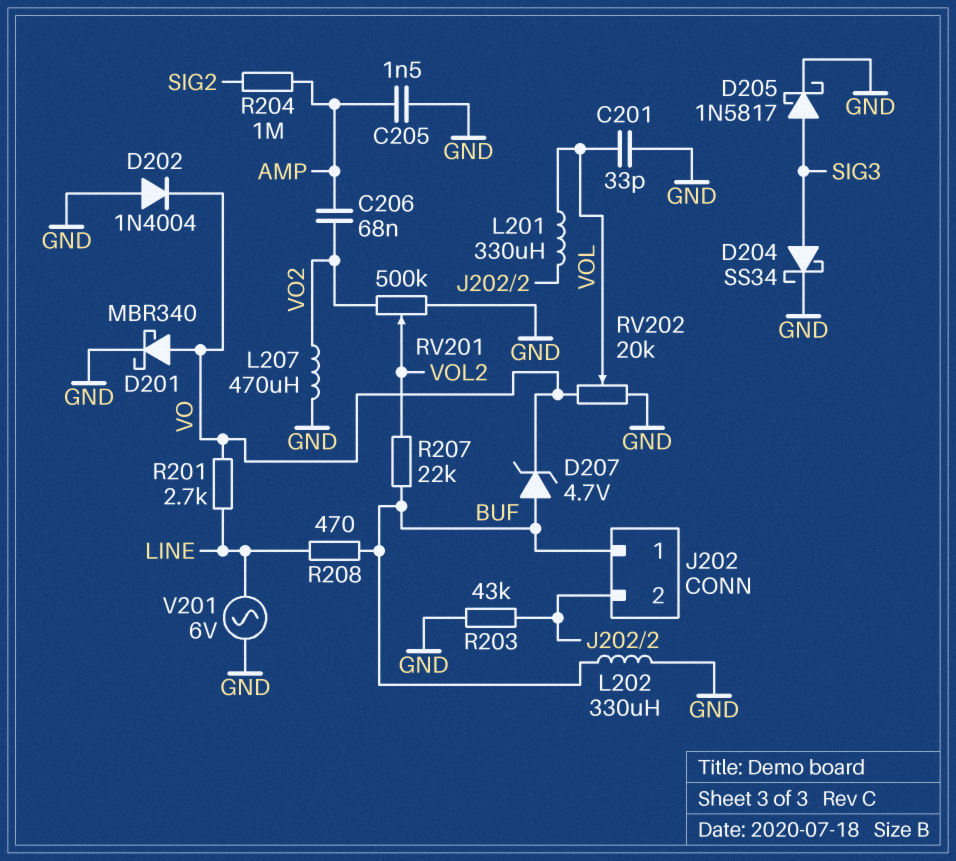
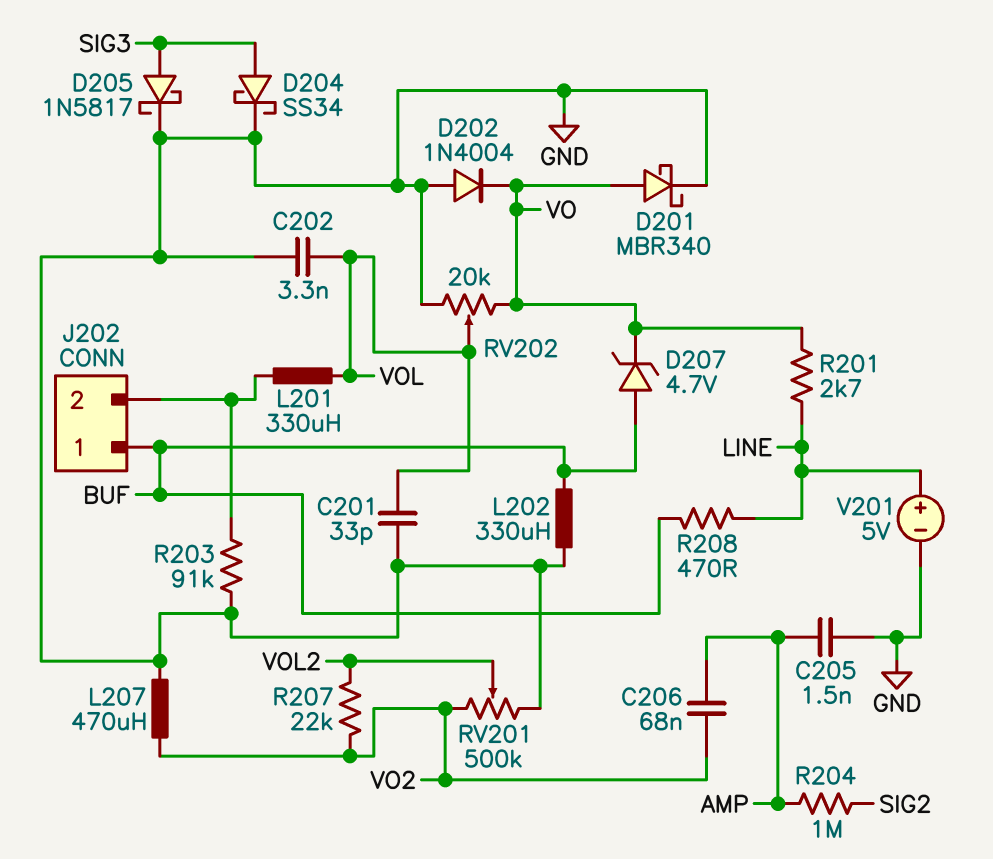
C202: none -> 3.3nF (GND, VOL)
R203: 43k (GND, J202/2) -> 91k (GND, J202/2)
R207: 22k (BUF, VOL2) -> 22k (VO2, VOL2)
V201: AC 6V (GND, LINE) -> 5V (plus LINE, minus GND)

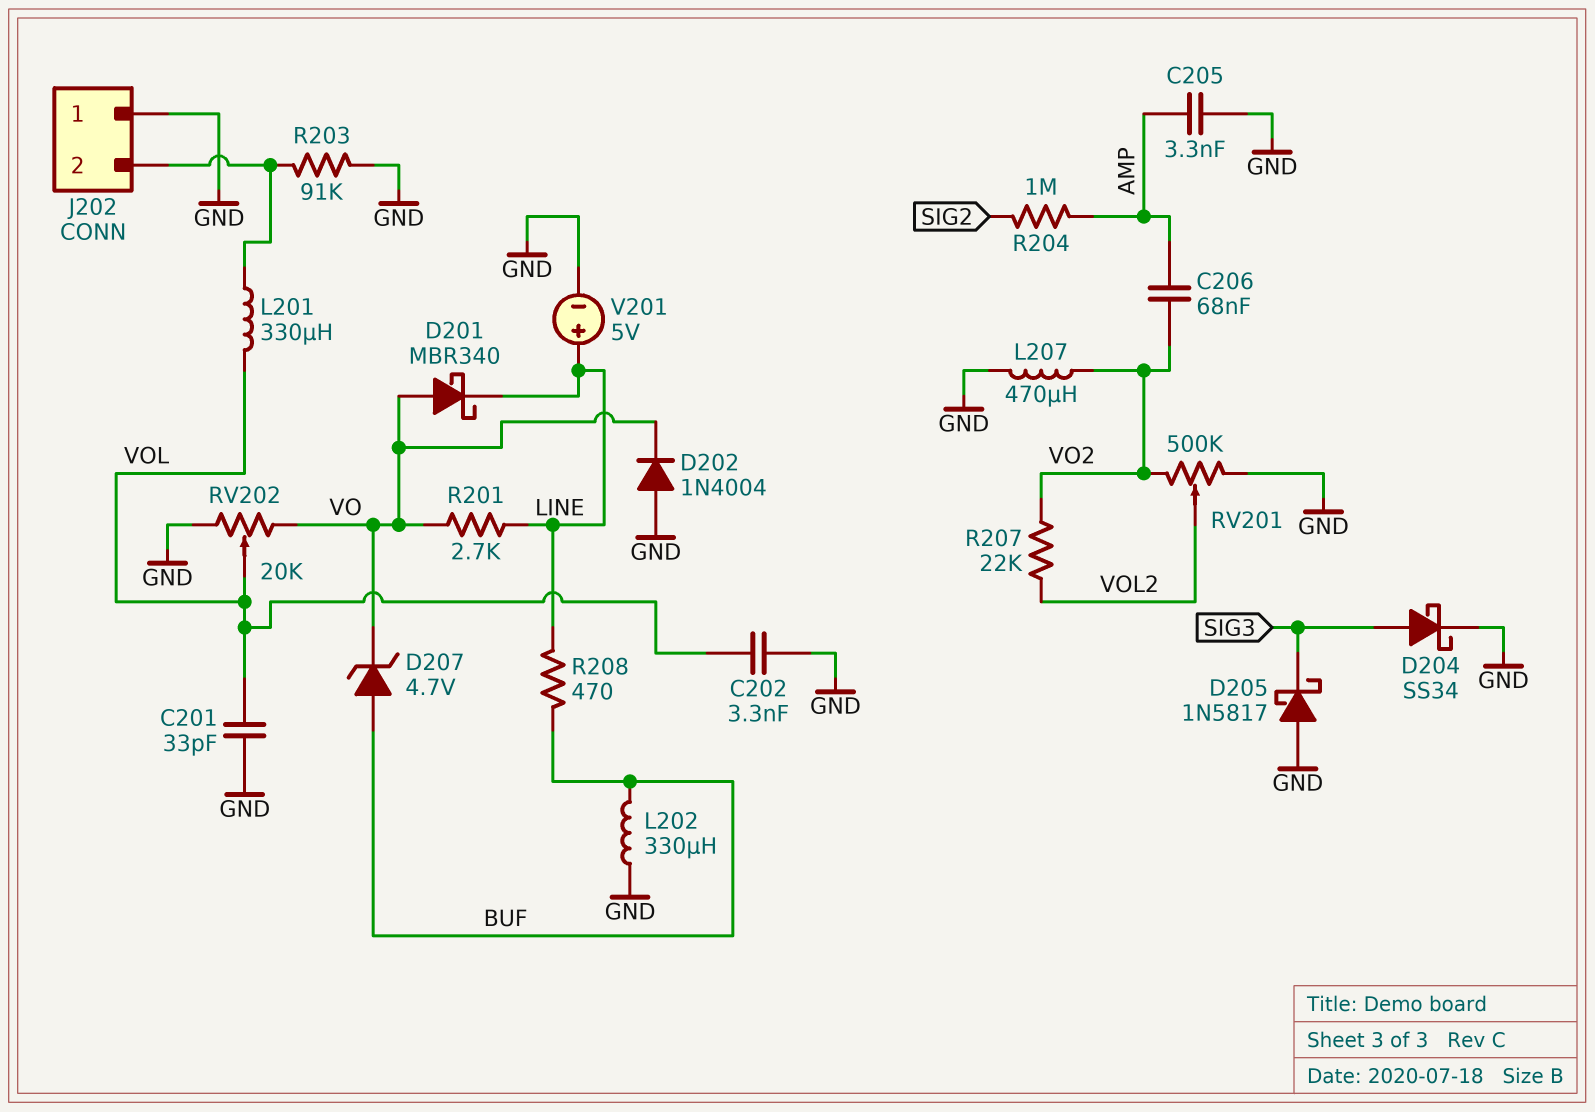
C205: 1.5nF (AMP, GND) -> 3.3nF (AMP, GND)
D201: schottky MBR340 (A VO, K GND) -> schottky MBR340 (A VO, K LINE)
D205: schottky 1N5817 (A SIG3, K GND) -> schottky 1N5817 (A GND, K SIG3)
J202 pin 1: BUF -> GND

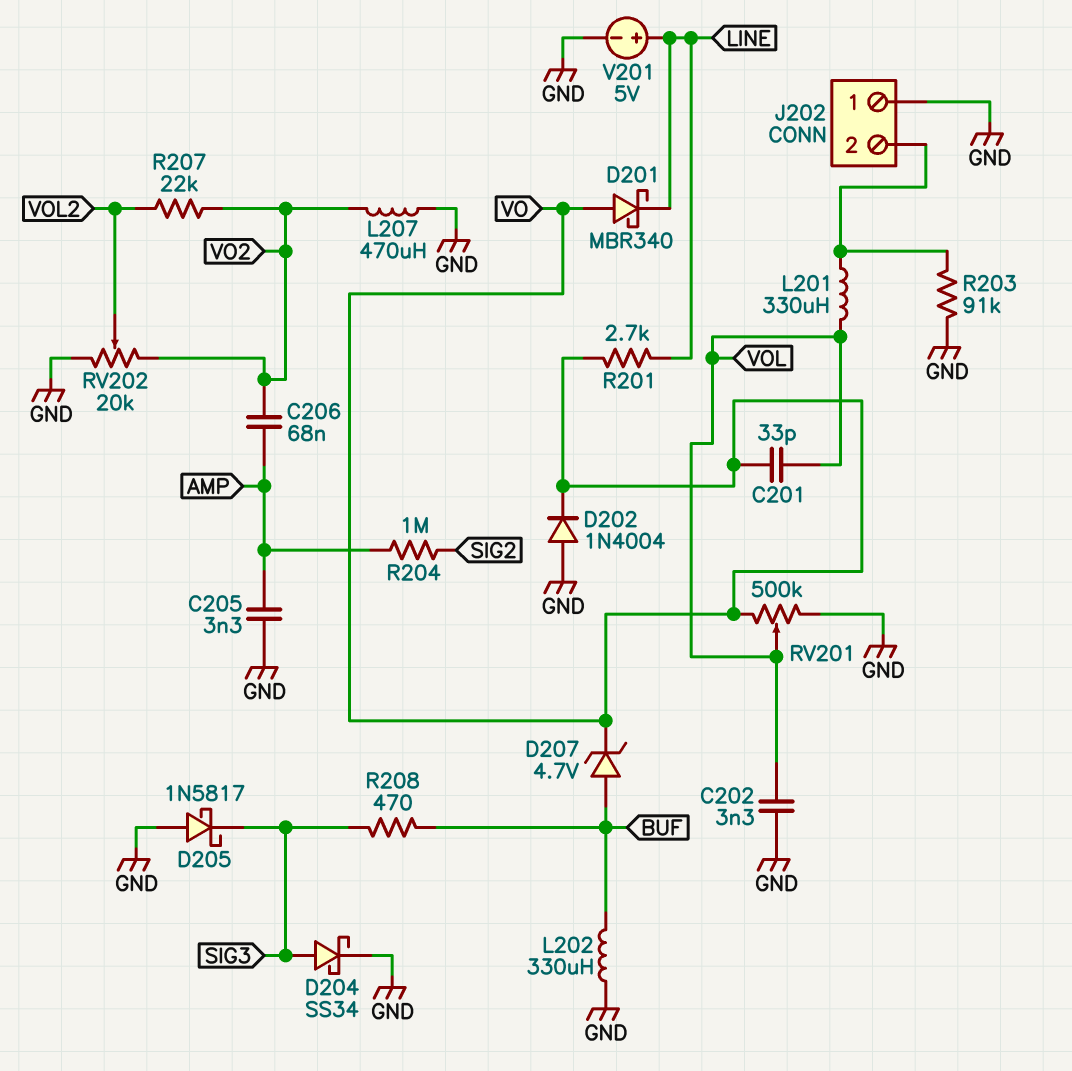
C201: 33pF (GND, VOL) -> 33pF (VO, VOL)
R208: 470 (BUF, LINE) -> 470 (BUF, SIG3)
RV201: 500k (GND, VO2, wiper VOL2) -> 500k (GND, VO, wiper VOL)
RV202: 20k (GND, VO, wiper VOL) -> 20k (GND, VO2, wiper VOL2)

